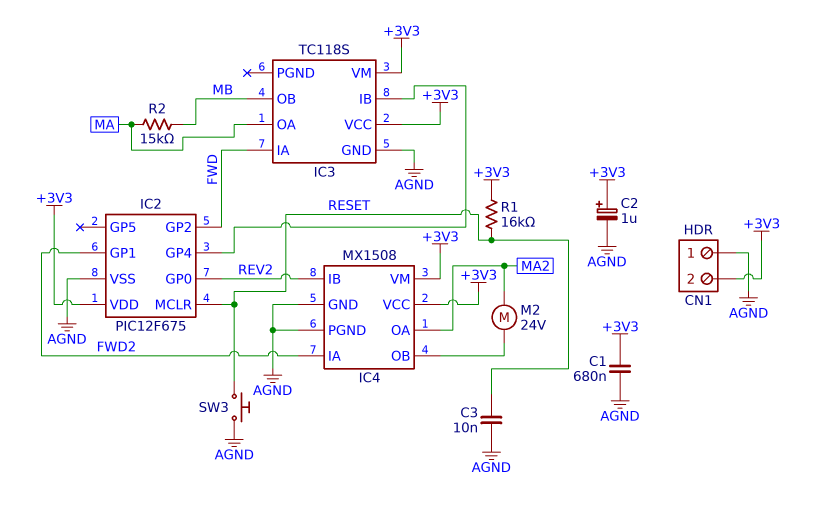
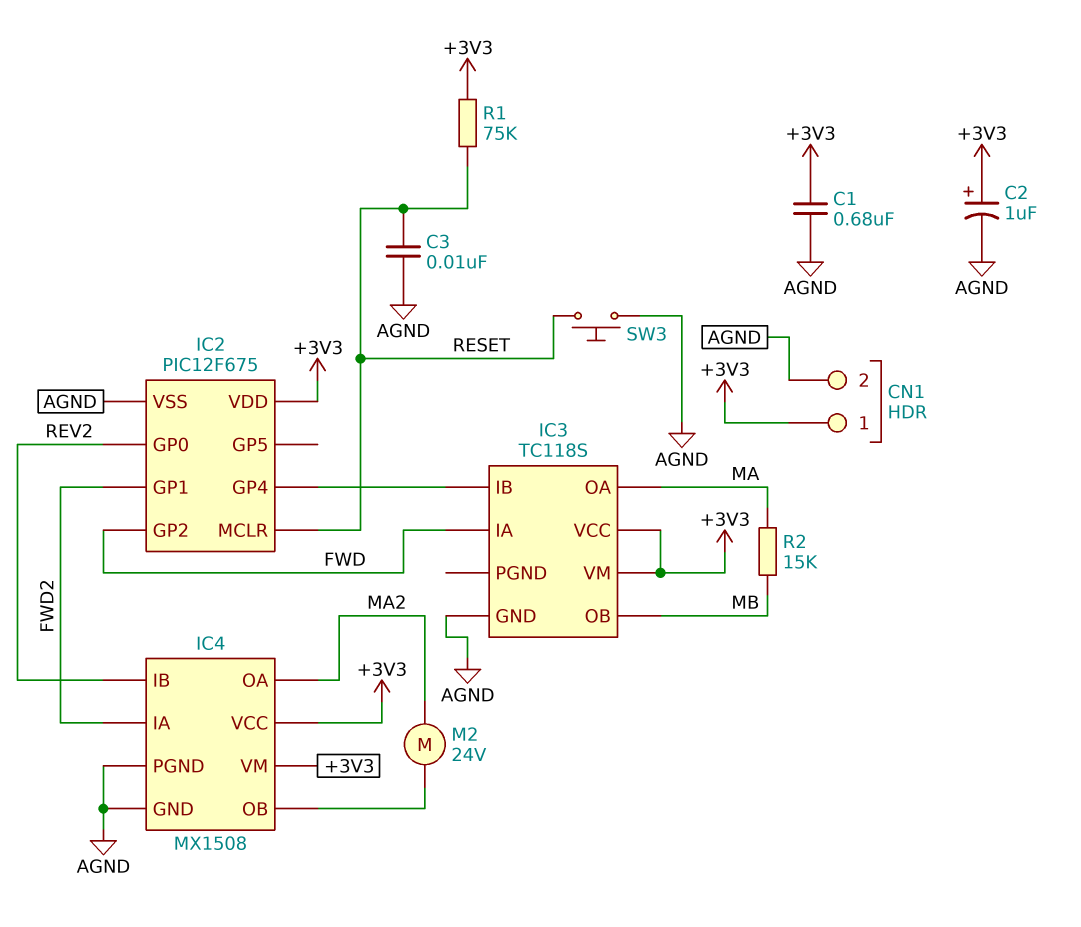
CN1 pin 1: AGND -> +3V3
CN1 pin 2: +3V3 -> AGND
R1: 16k (+3V3, RESET) -> 75k (+3V3, RESET)

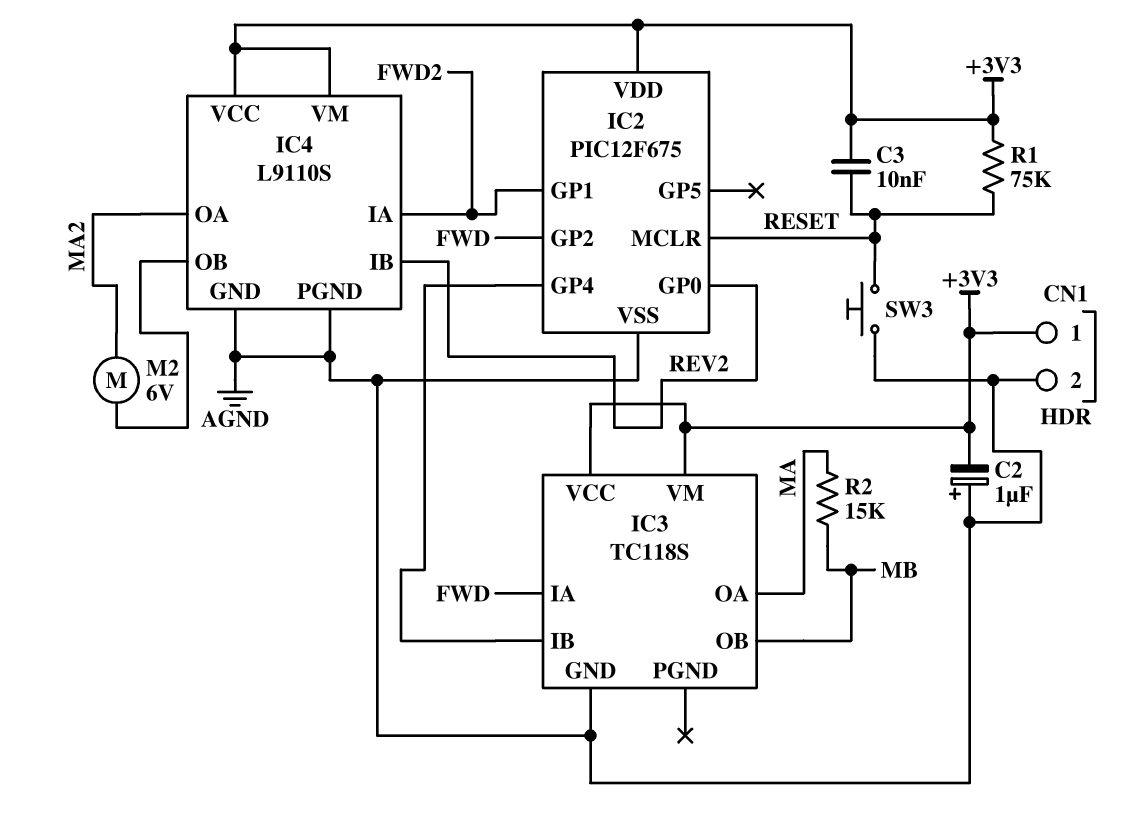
C1: 680nF (+3V3, AGND) -> none
C2: 1uF (plus +3V3, minus AGND) -> 1uF (plus AGND, minus +3V3)
C3: 10nF (AGND, RESET) -> 10nF (+3V3, RESET)
IC4: MX1508 -> L9110S
M2: motor 24V (IC4/OB, MA2) -> motor 6V (IC4/OB, MA2)

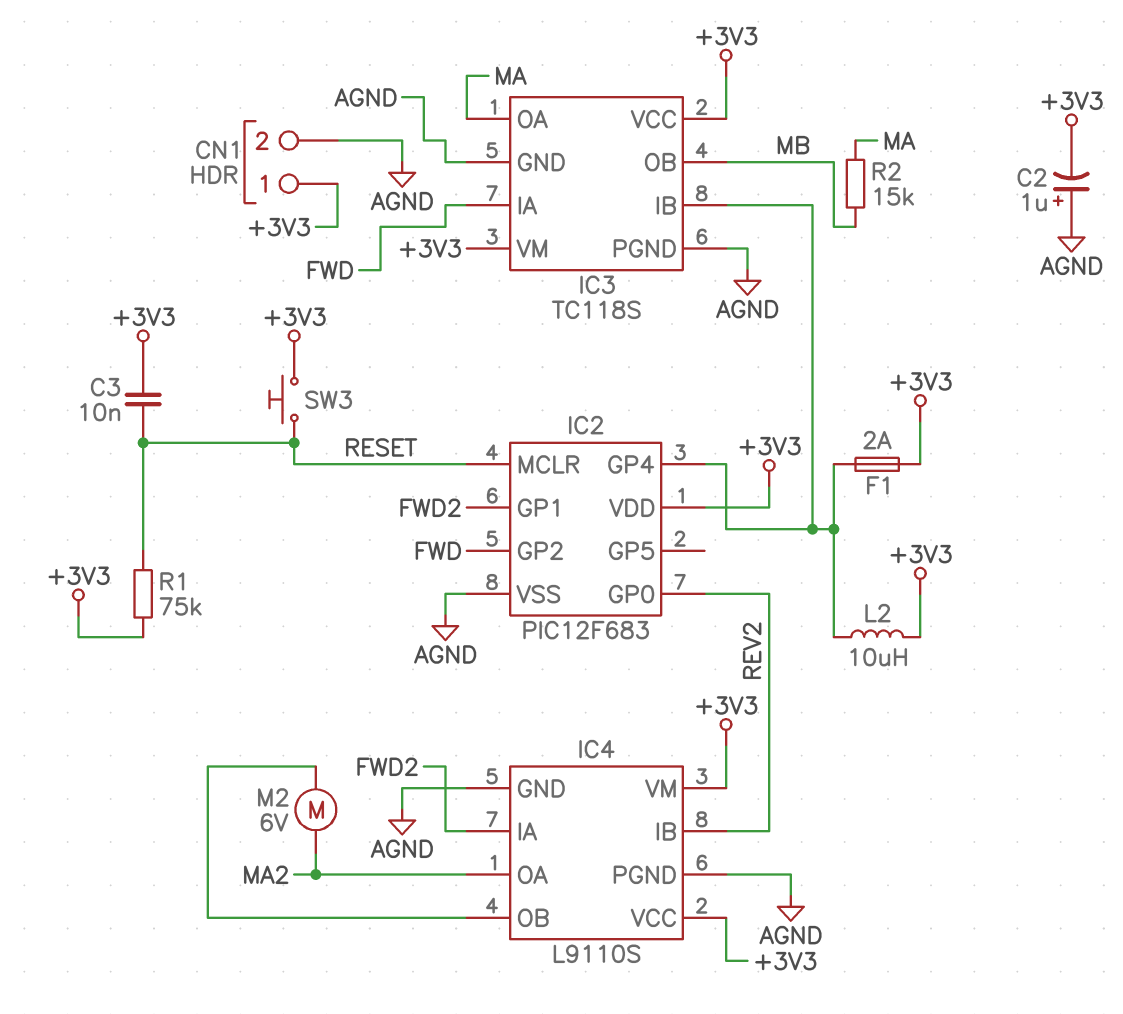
F1: none -> 2A (+3V3, IC2/GP4)
IC2: PIC12F675 -> PIC12F683
IC3 pin PGND: none -> AGND
L2: none -> 10uH (+3V3, IC2/GP4)
SW3: button (AGND, RESET) -> button (+3V3, RESET)

